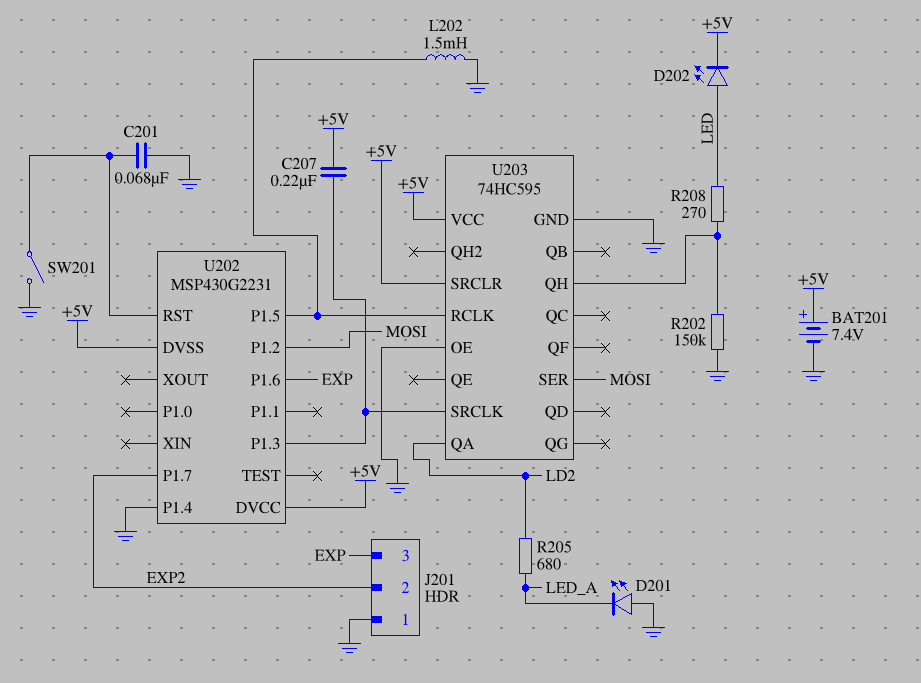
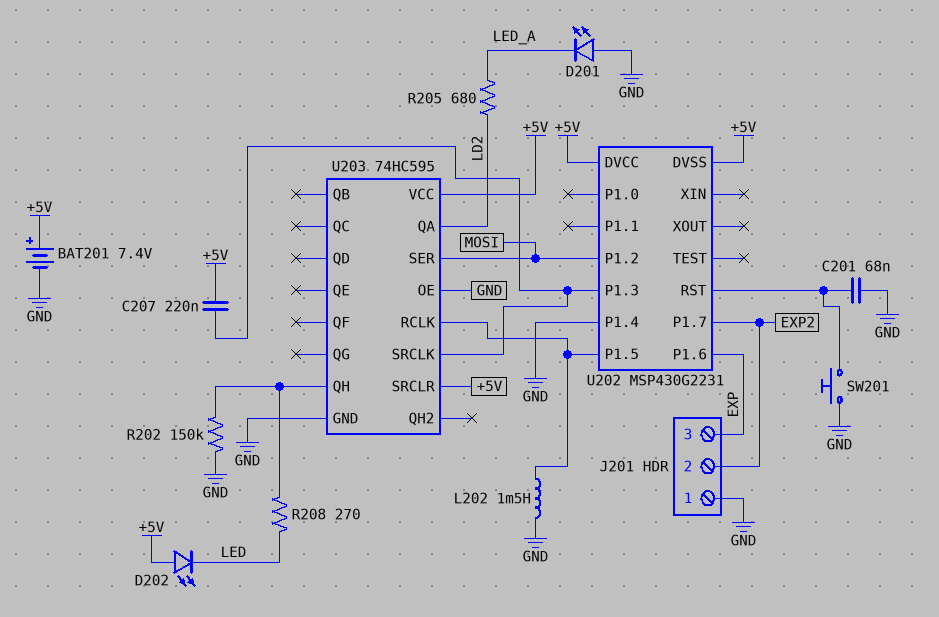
D202: LED (A LED, K +5V) -> LED (A +5V, K LED)
SW201: switch (GND, U202/RST) -> button (GND, U202/RST)

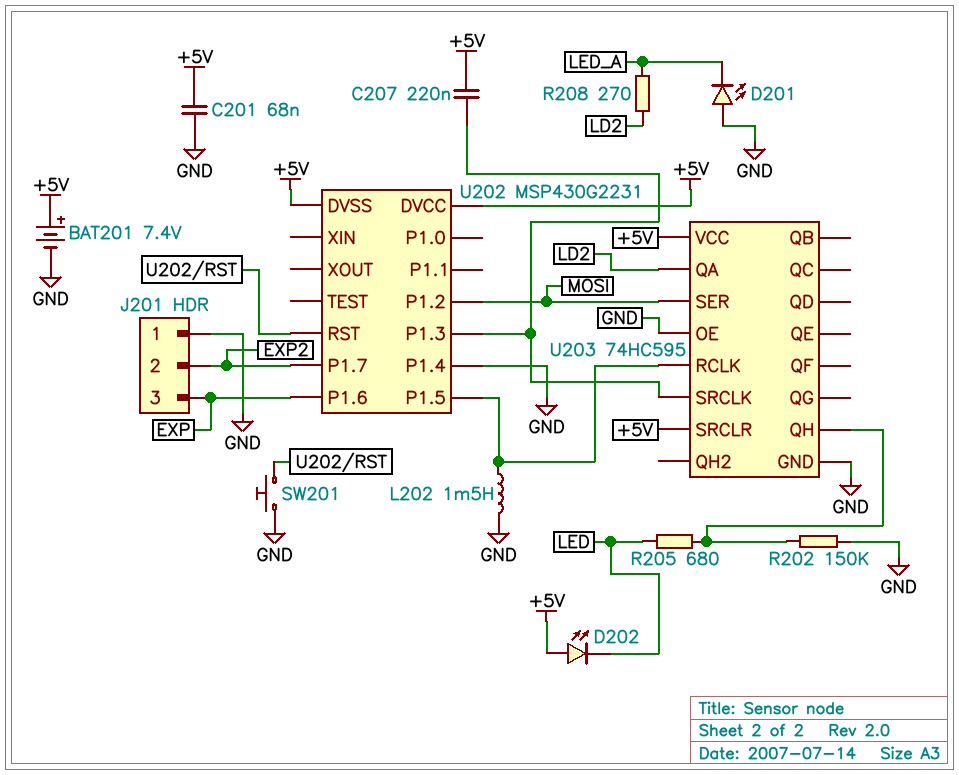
C201: 68nF (GND, U202/RST) -> 68nF (+5V, GND)
R205: 680 (LD2, LED_A) -> 680 (LED, U203/QH)
R208: 270 (LED, U203/QH) -> 270 (LD2, LED_A)

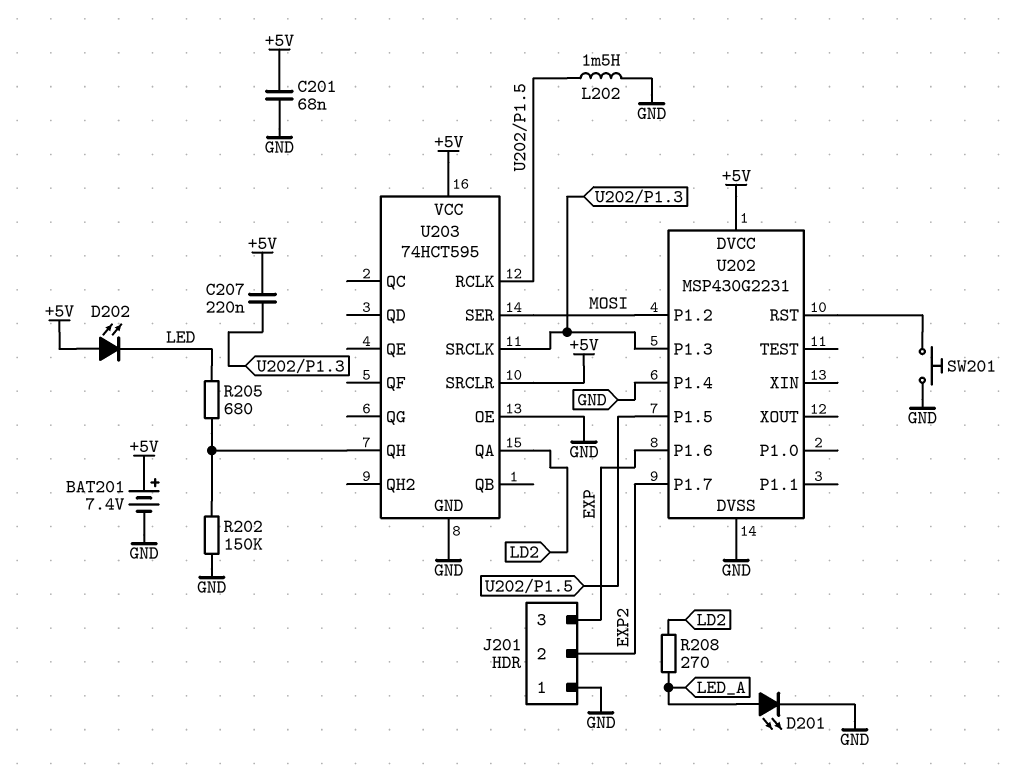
D201: LED (A GND, K LED_A) -> LED (A LED_A, K GND)
U202 pin DVSS: +5V -> GND
U203: 74HC595 -> 74HCT595

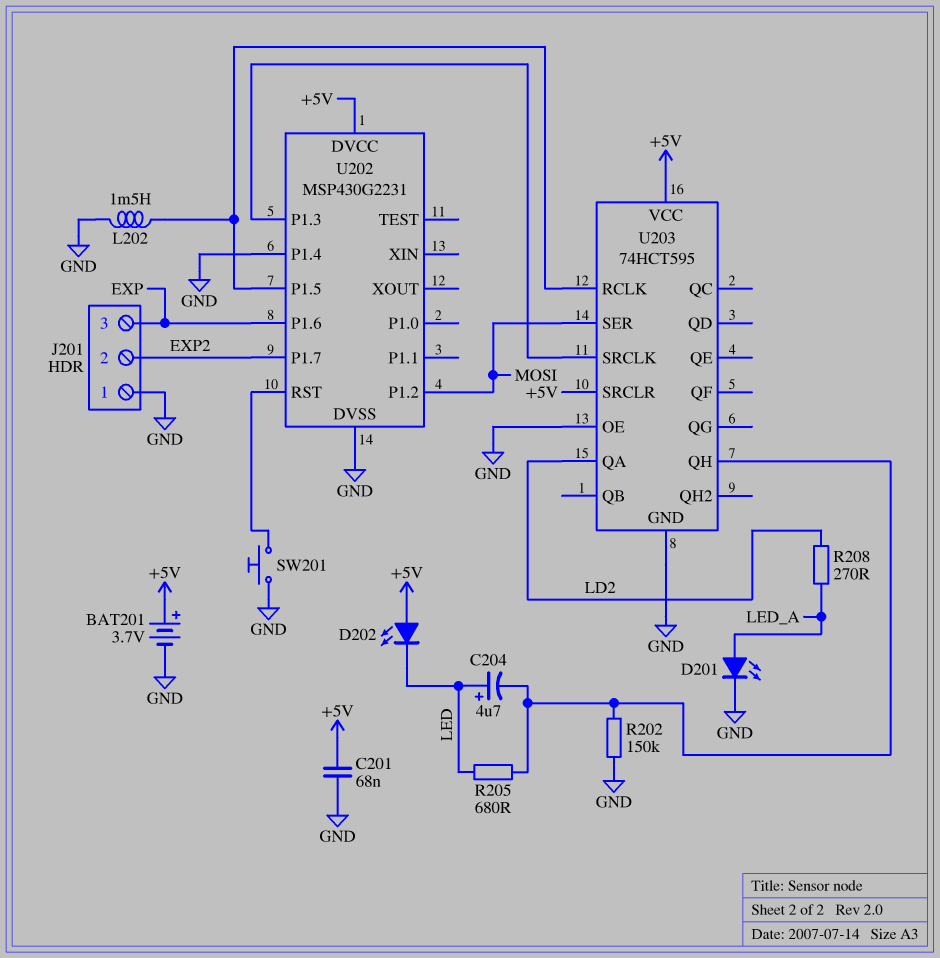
BAT201: 7.4V (plus +5V, minus GND) -> 3.7V (plus +5V, minus GND)
C204: none -> 4.7uF (plus LED, minus U203/QH)
C207: 220nF (+5V, U202/P1.3) -> none

